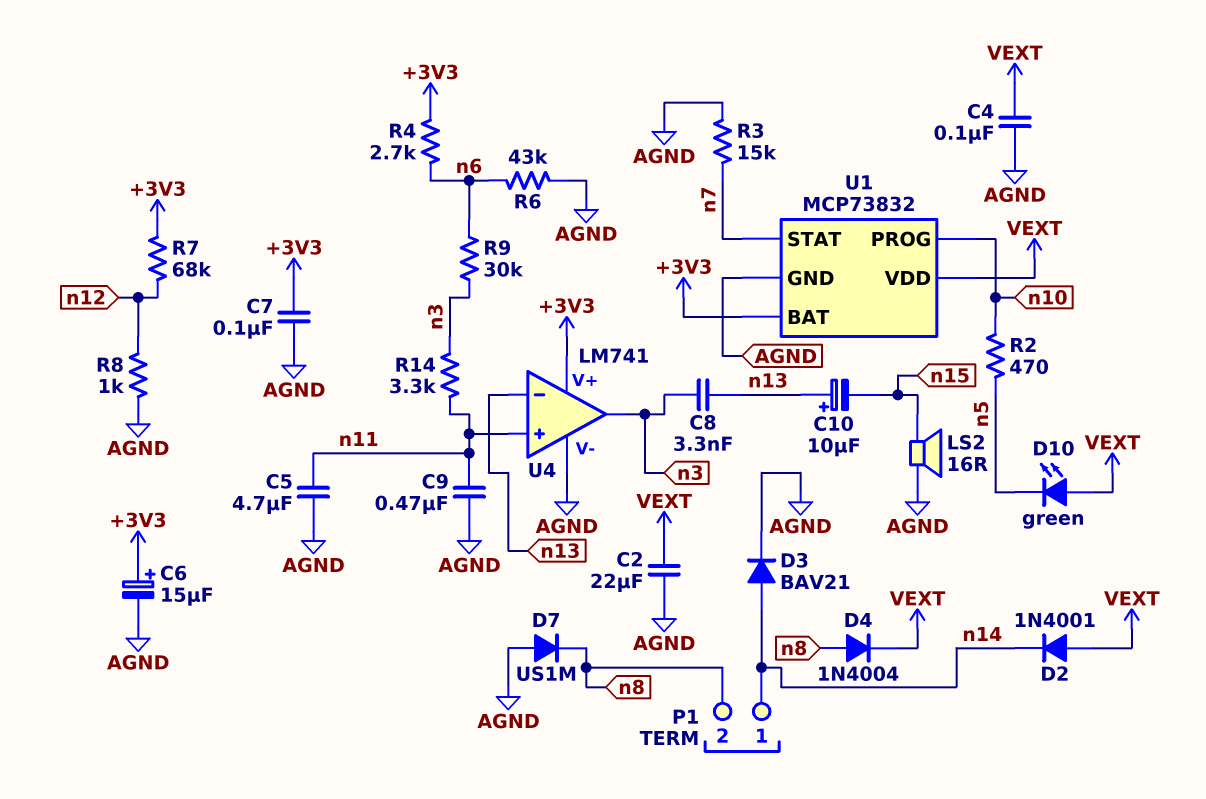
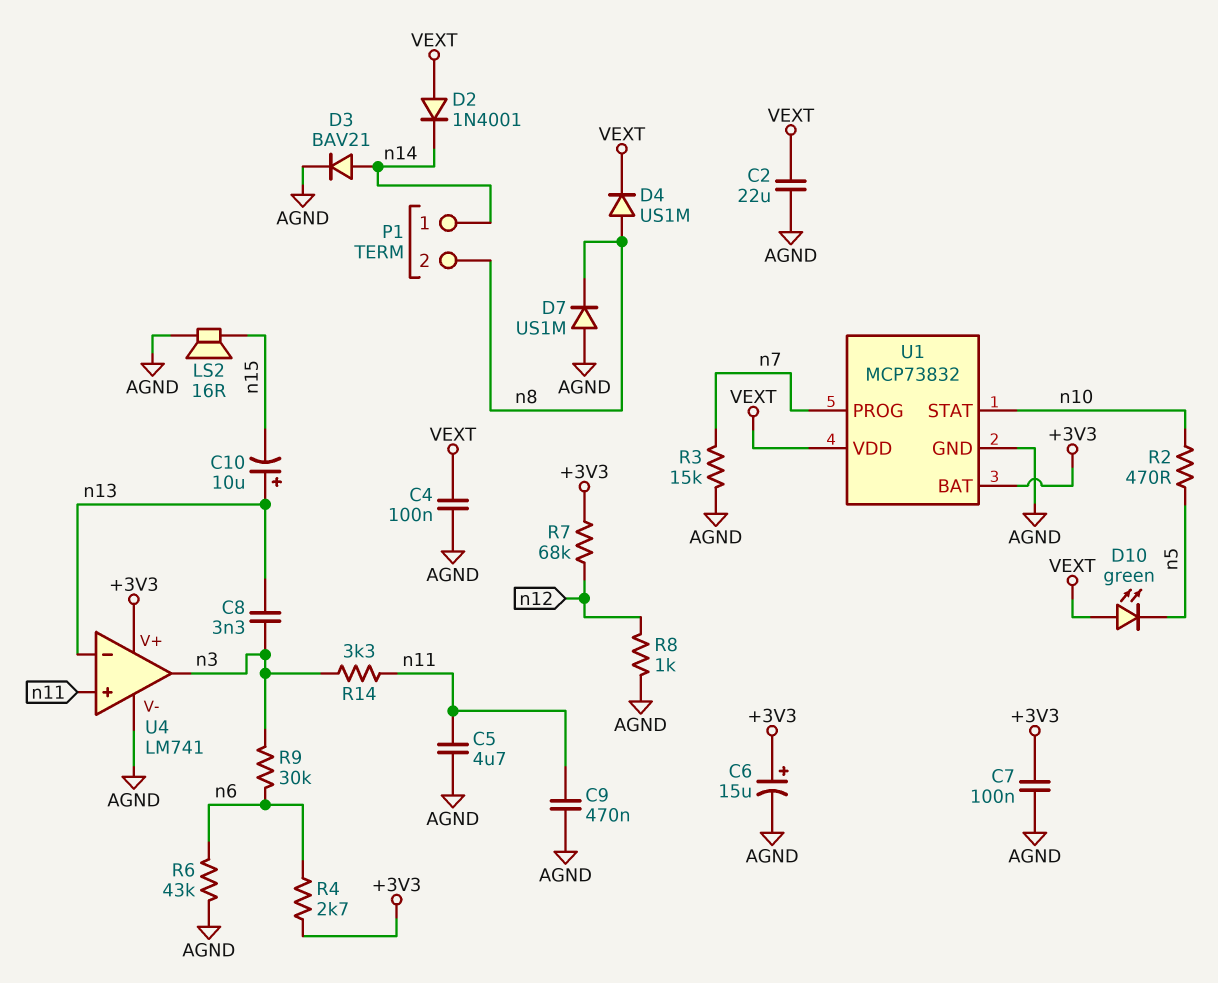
D4: diode 1N4004 (A n8, K VEXT) -> diode US1M (A n8, K VEXT)
U1 pin PROG: n10 -> n7
U1 pin STAT: n7 -> n10

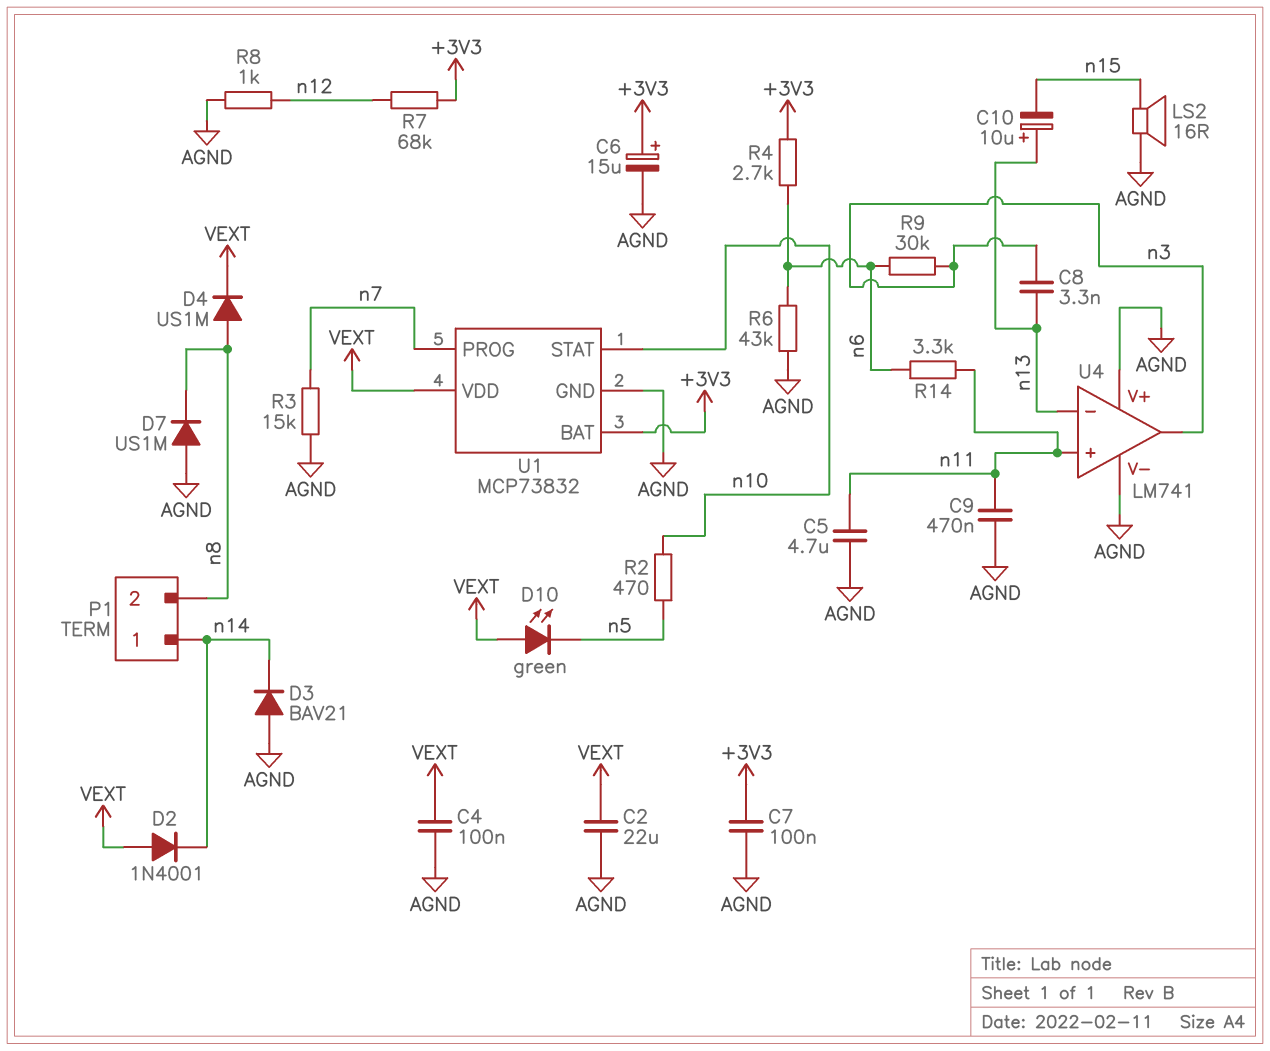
D3: diode BAV21 (A n14, K AGND) -> diode BAV21 (A AGND, K n14)
R14: 3.3k (n3, n11) -> 3.3k (n6, n11)
U4 pin V+: +3V3 -> AGND

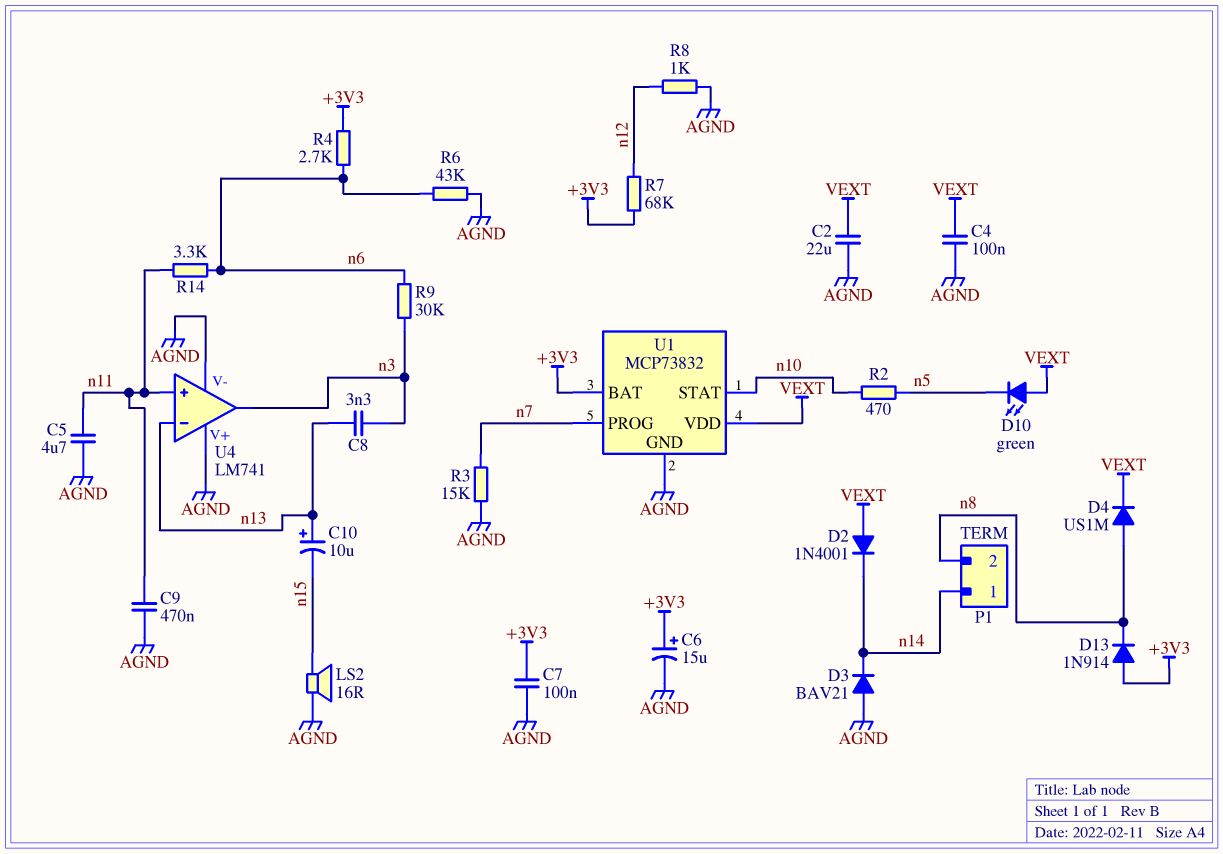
D7: diode US1M (A AGND, K n8) -> none
D13: none -> diode 1N914 (A +3V3, K n8)

